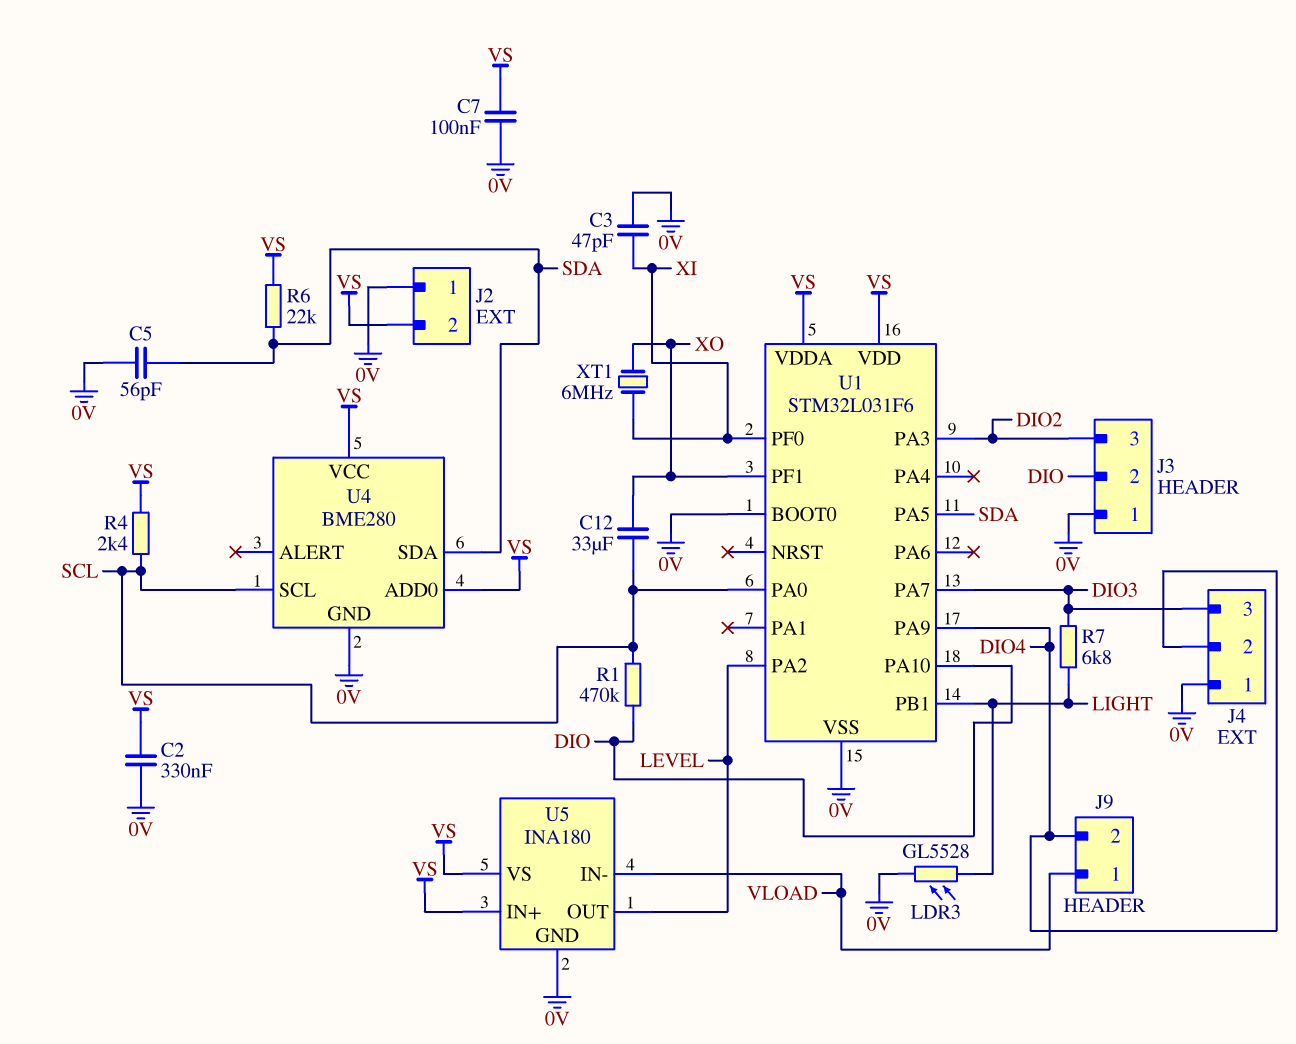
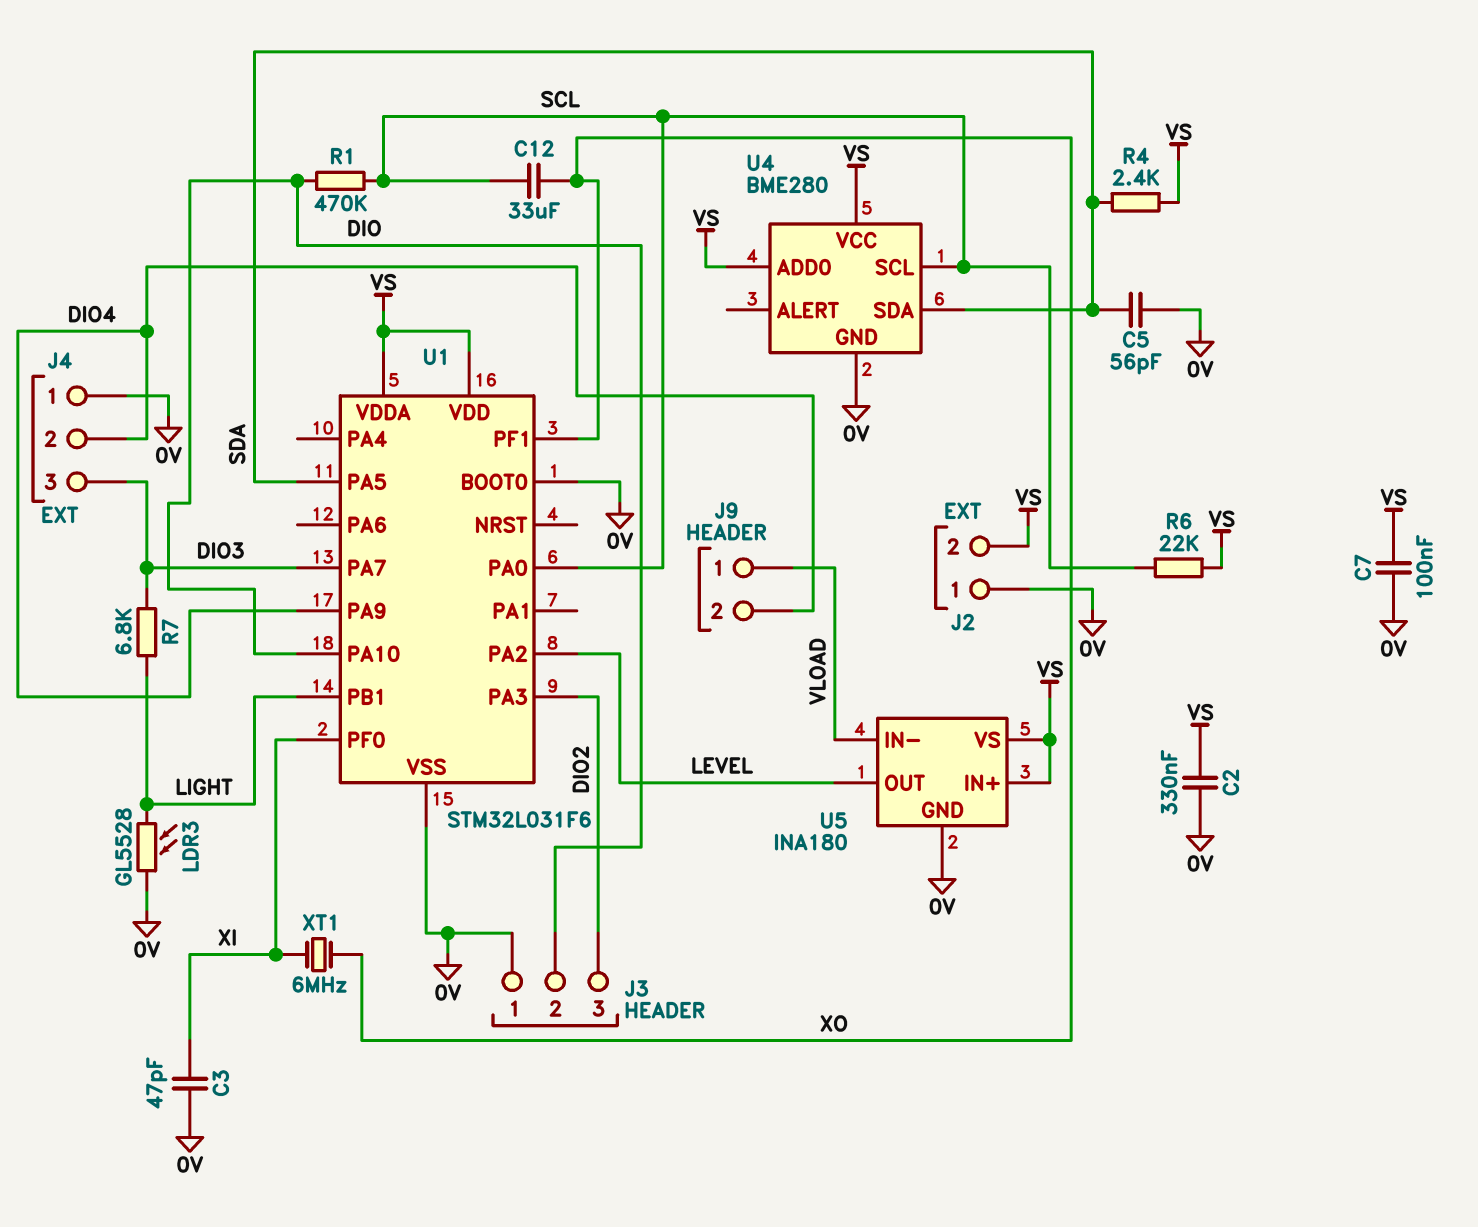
R4: 2.4k (SCL, VS) -> 2.4k (SDA, VS)
R6: 22k (SDA, VS) -> 22k (SCL, VS)

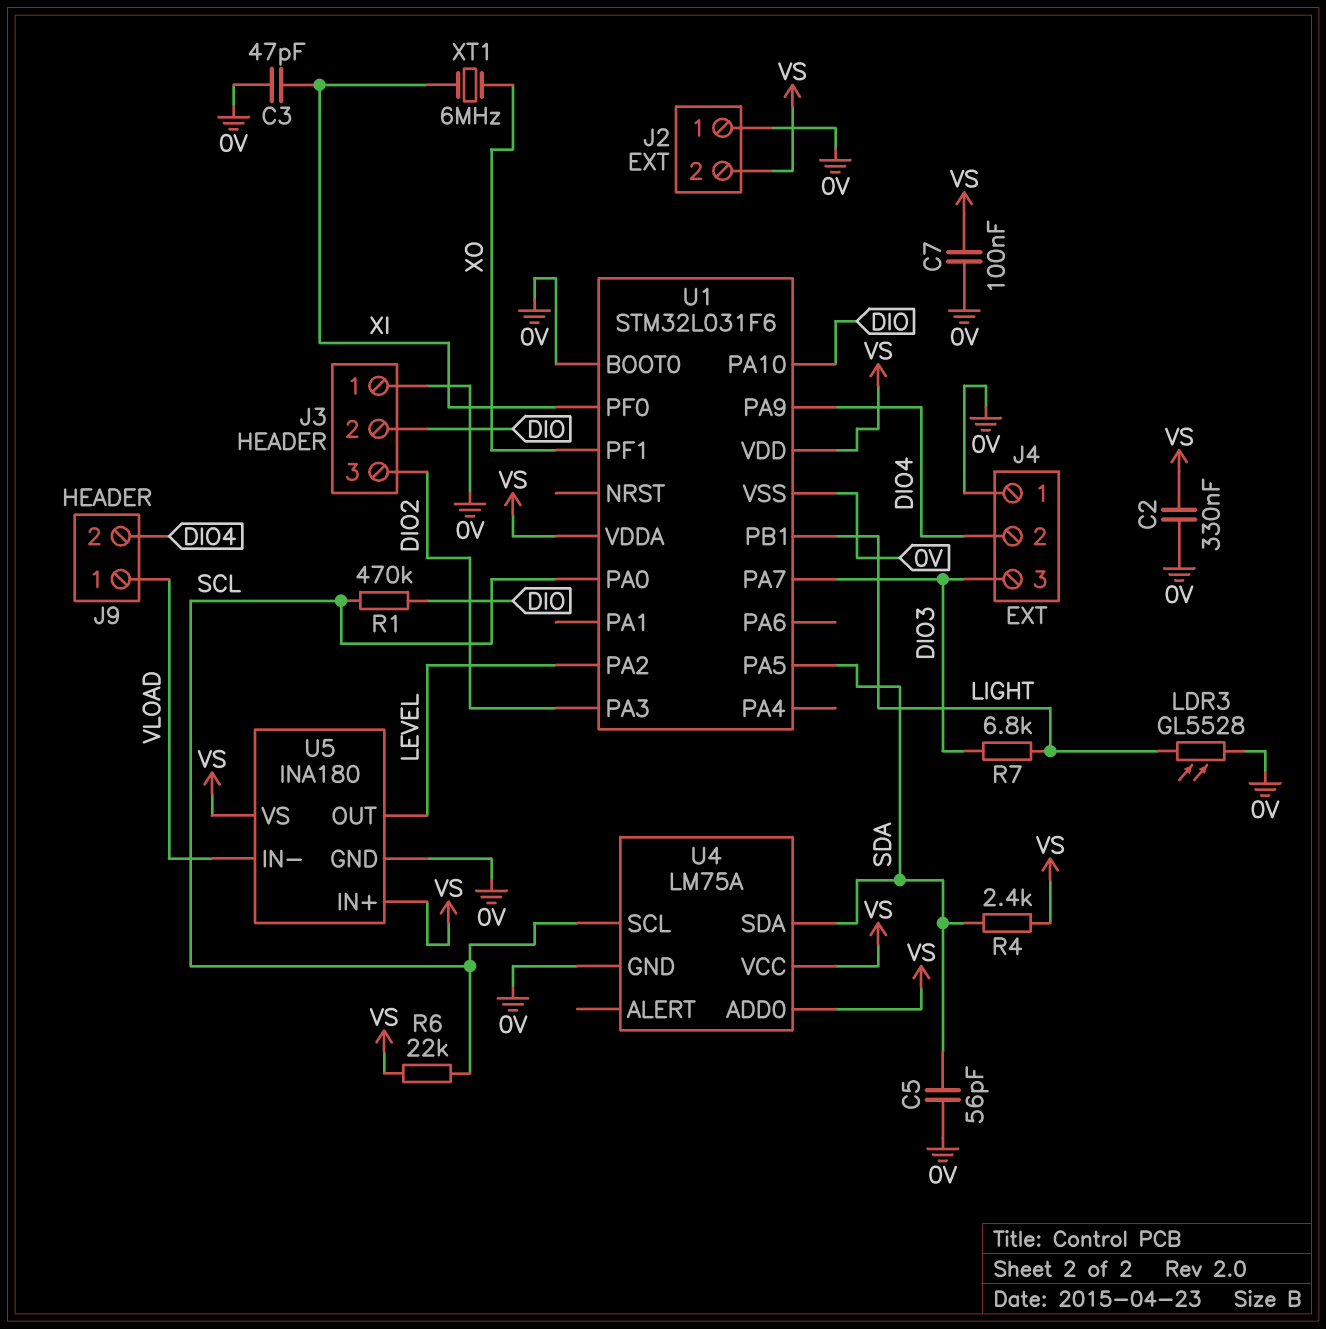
C12: 33uF (SCL, XO) -> none
U4: BME280 -> LM75A

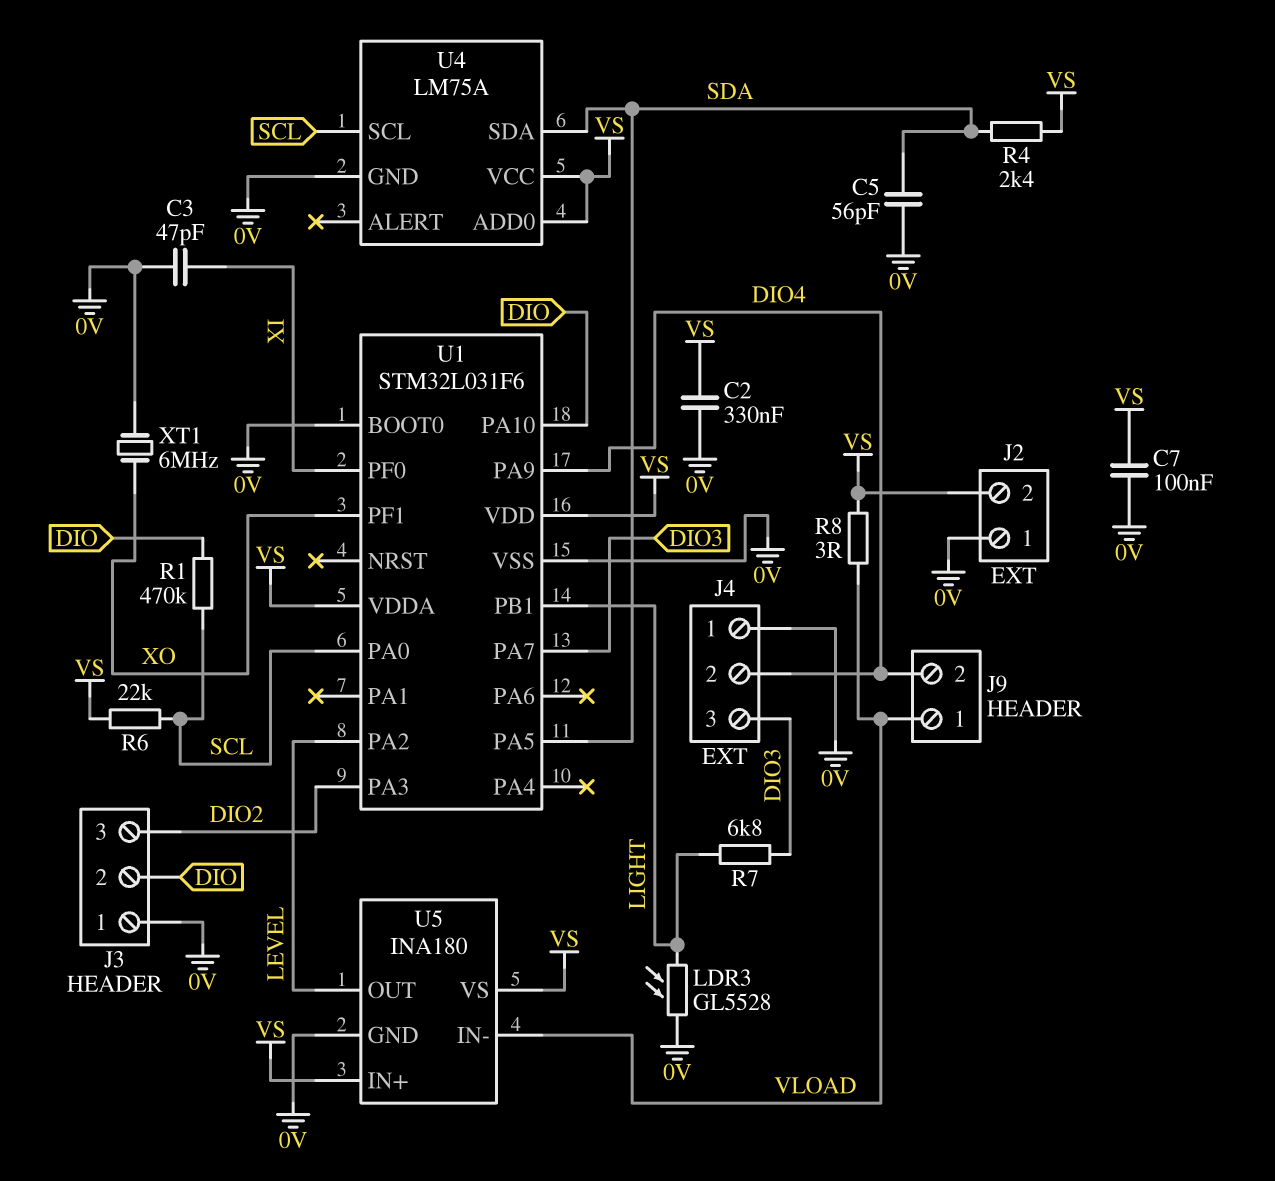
R8: none -> 3 (VLOAD, VS)
XT1: 6MHz (XI, XO) -> 6MHz (0V, XO)

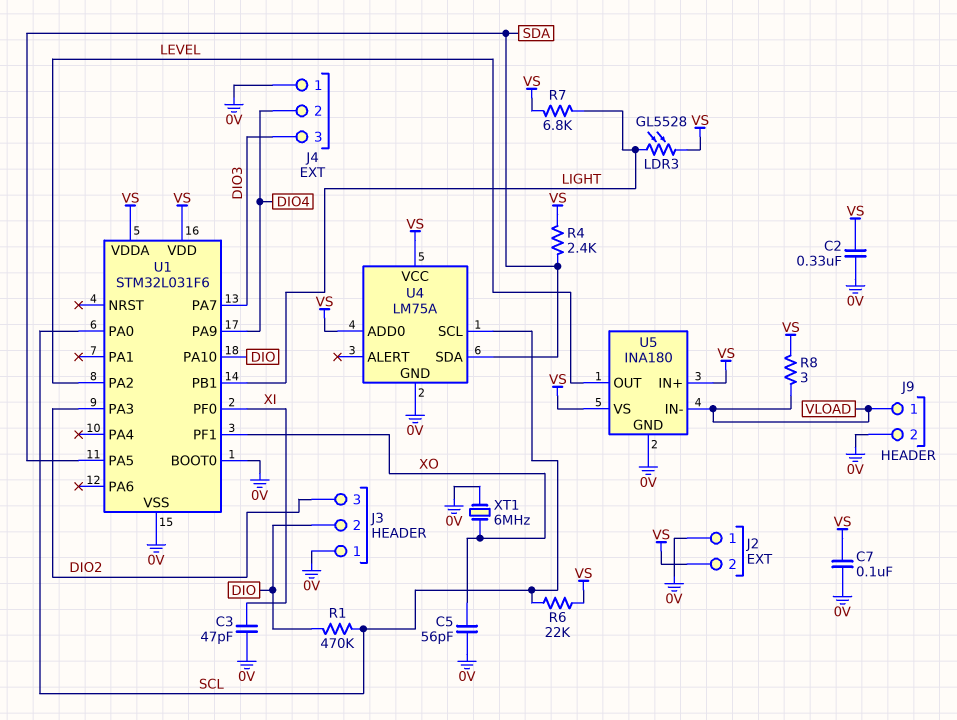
C5: 56pF (0V, SDA) -> 56pF (0V, XO)
J9 pin 2: DIO4 -> 0V
LDR3: GL5528 (0V, LIGHT) -> GL5528 (LIGHT, VS)
R7: 6.8k (DIO3, LIGHT) -> 6.8k (LIGHT, VS)

